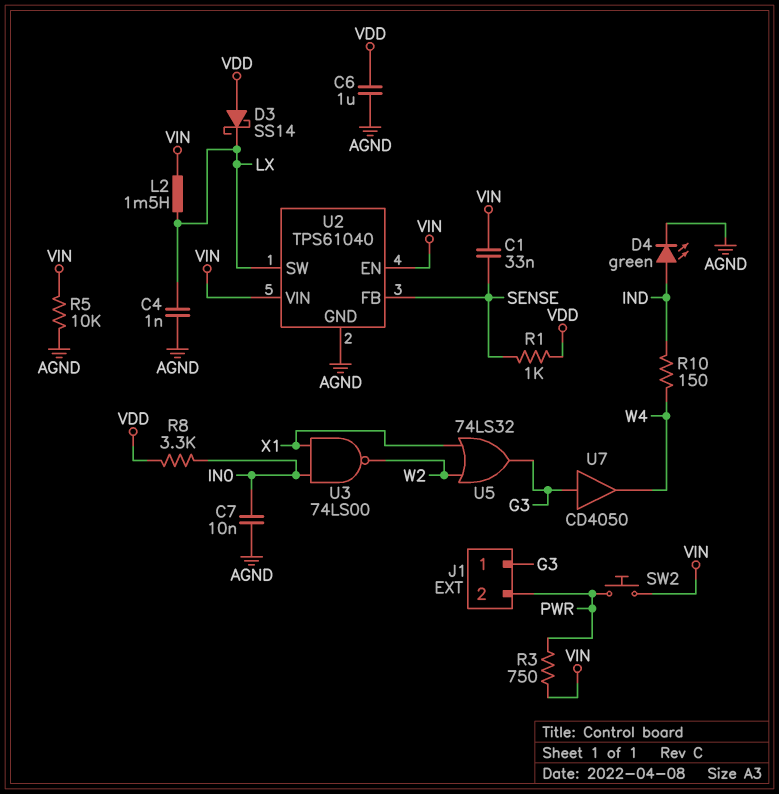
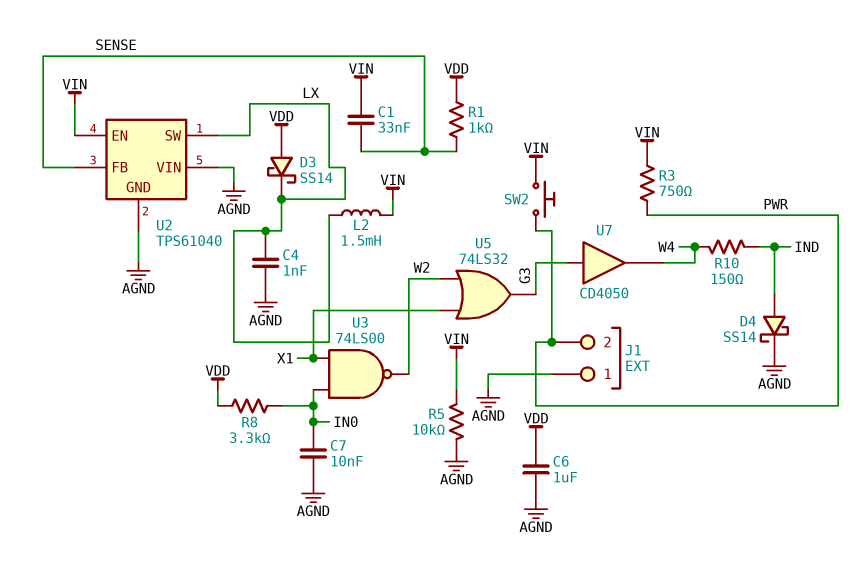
D4: LED green (A IND, K AGND) -> schottky SS14 (A IND, K AGND)
J1 pin 1: G3 -> AGND
U2 pin VIN: VIN -> AGND

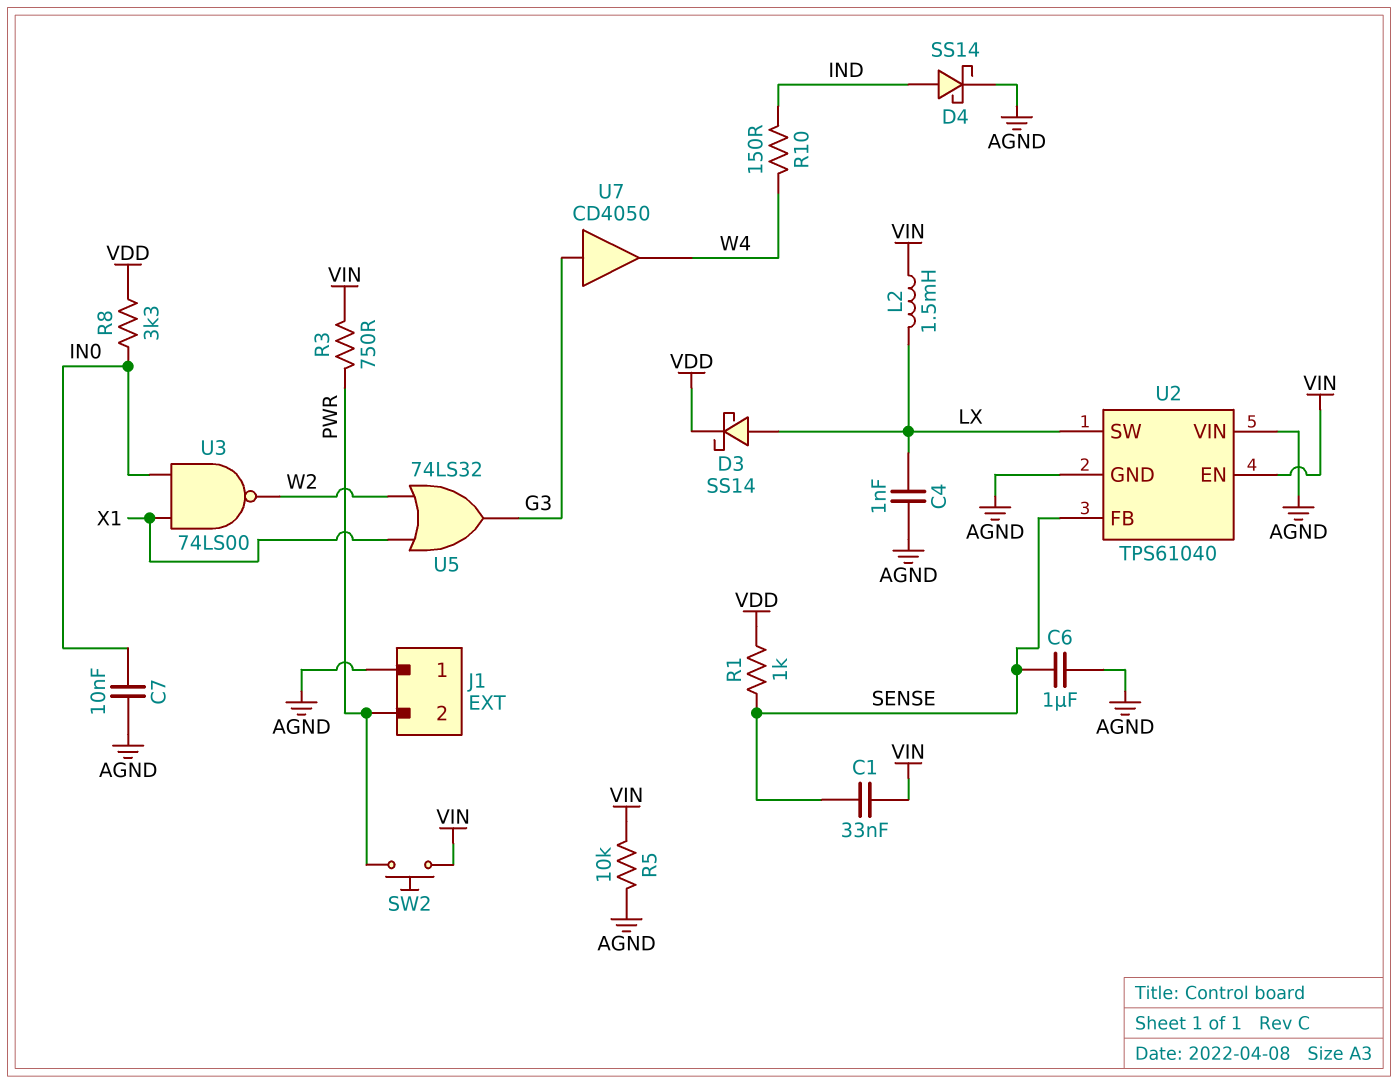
C6: 1uF (AGND, VDD) -> 1uF (AGND, SENSE)
D3: schottky SS14 (A VDD, K LX) -> schottky SS14 (A LX, K VDD)

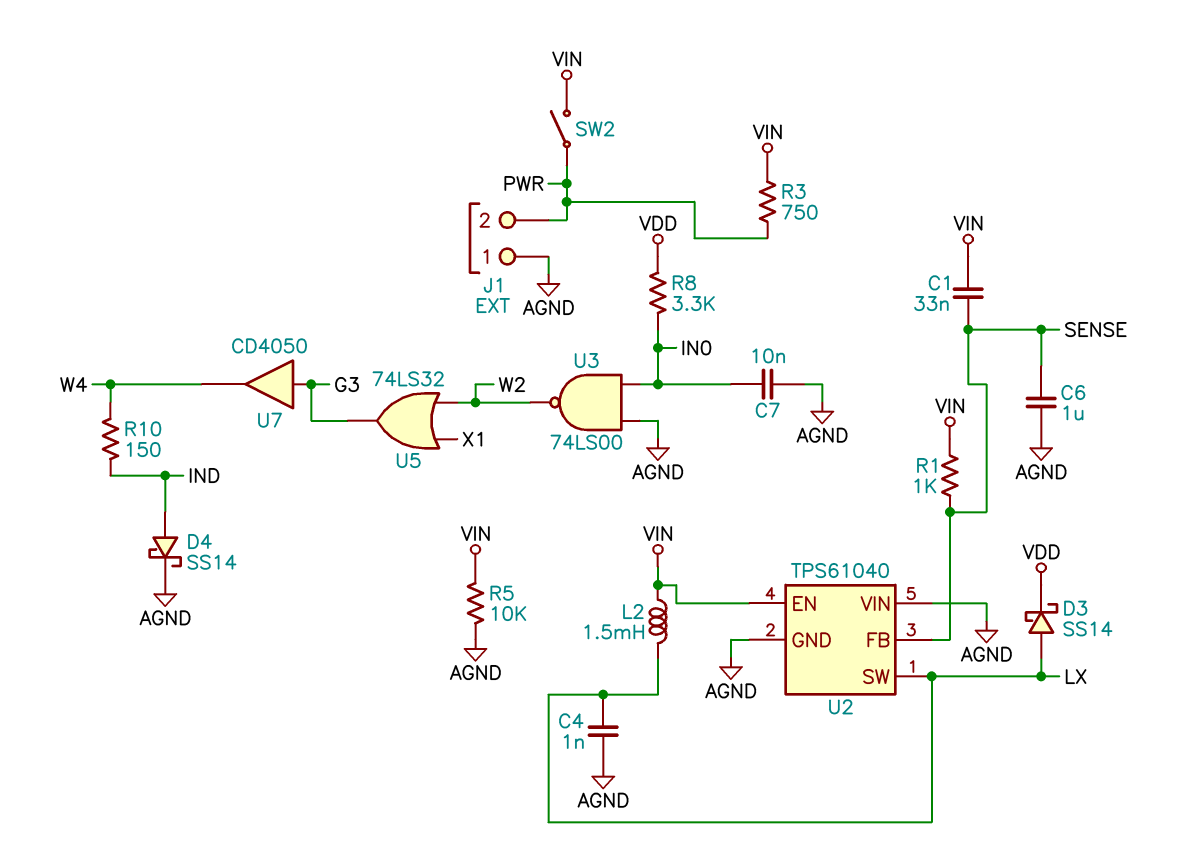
R1: 1k (SENSE, VDD) -> 1k (SENSE, VIN)
SW2: button (PWR, VIN) -> switch (PWR, VIN)
U3: NAND 74LS00 (in IN0, in X1, out W2) -> NAND 74LS00 (in AGND, in IN0, out W2)

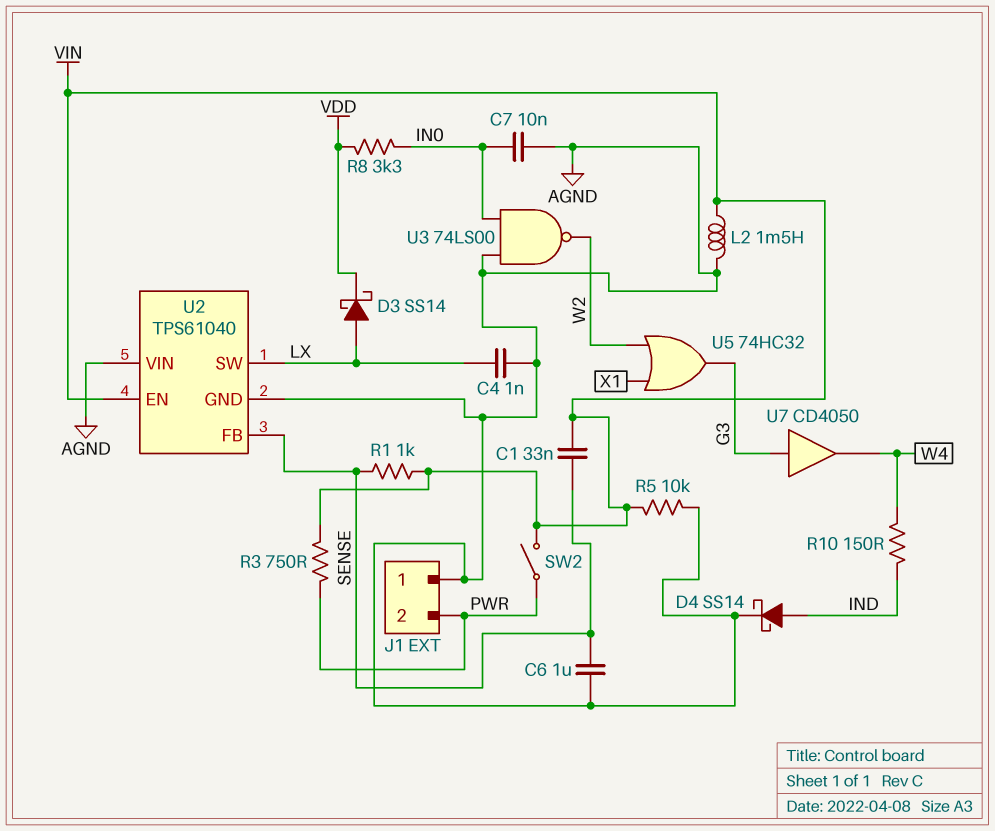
L2: 1.5mH (LX, VIN) -> 1.5mH (AGND, VIN)
U5: OR 74LS32 (in W2, in X1, out G3) -> OR 74HC32 (in W2, in X1, out G3)

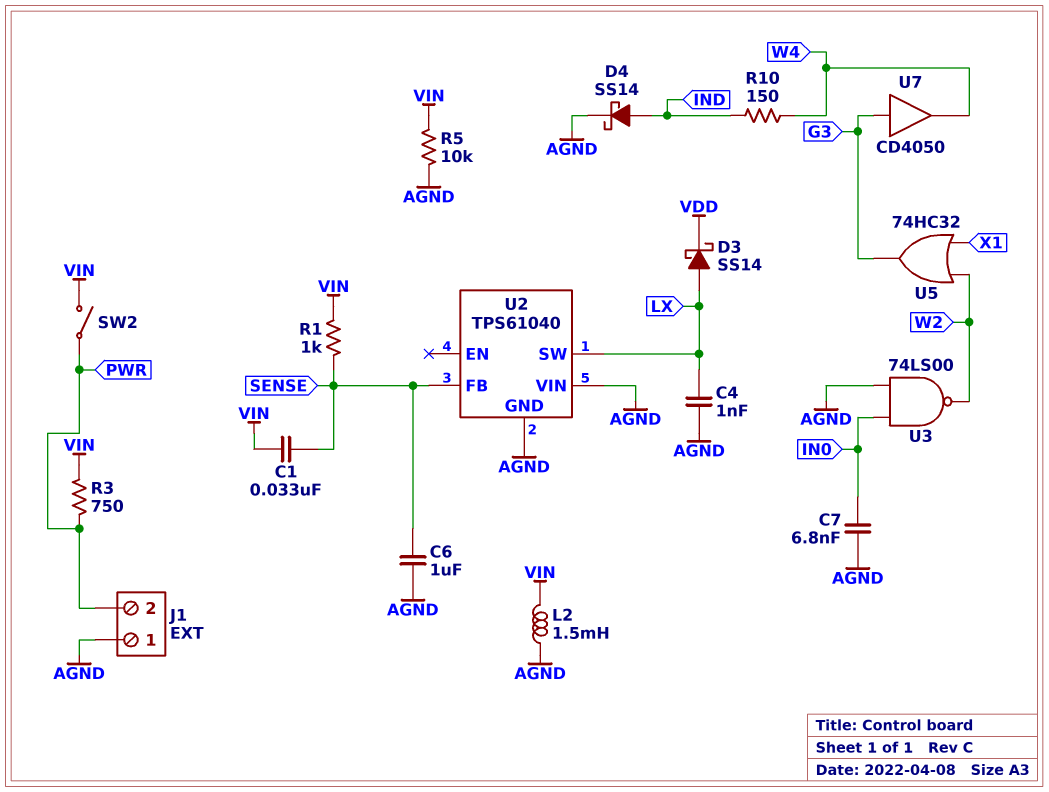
C7: 10nF (AGND, IN0) -> 6.8nF (AGND, IN0)
R8: 3.3k (IN0, VDD) -> none
U2 pin EN: VIN -> none

